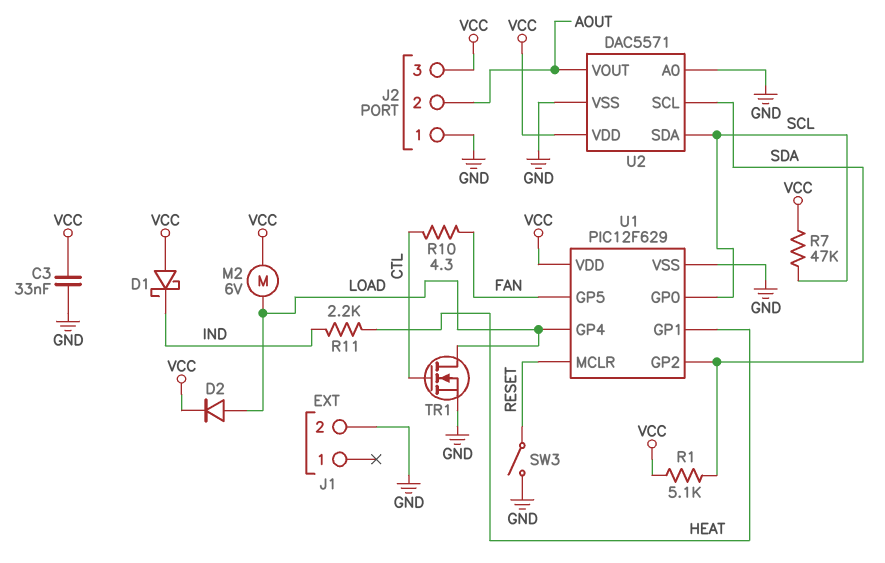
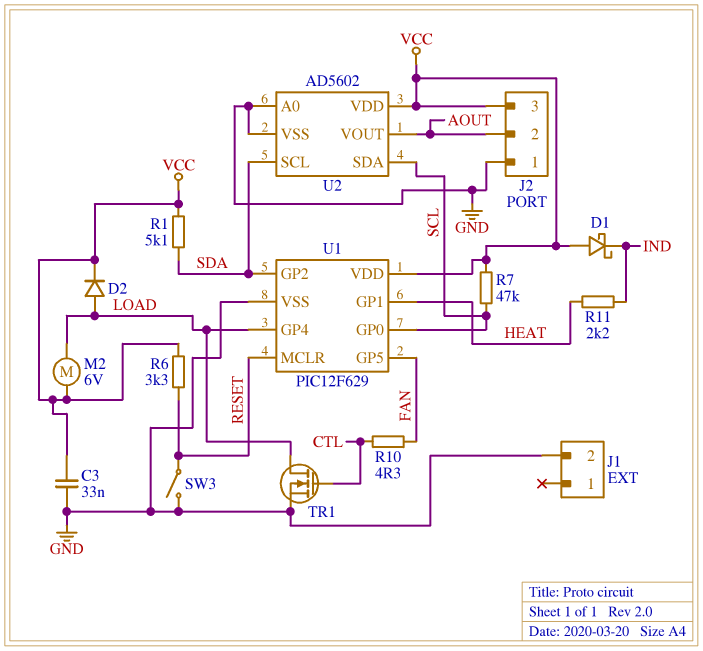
R6: none -> 3.3k (RESET, VCC)
U2: DAC5571 -> AD5602

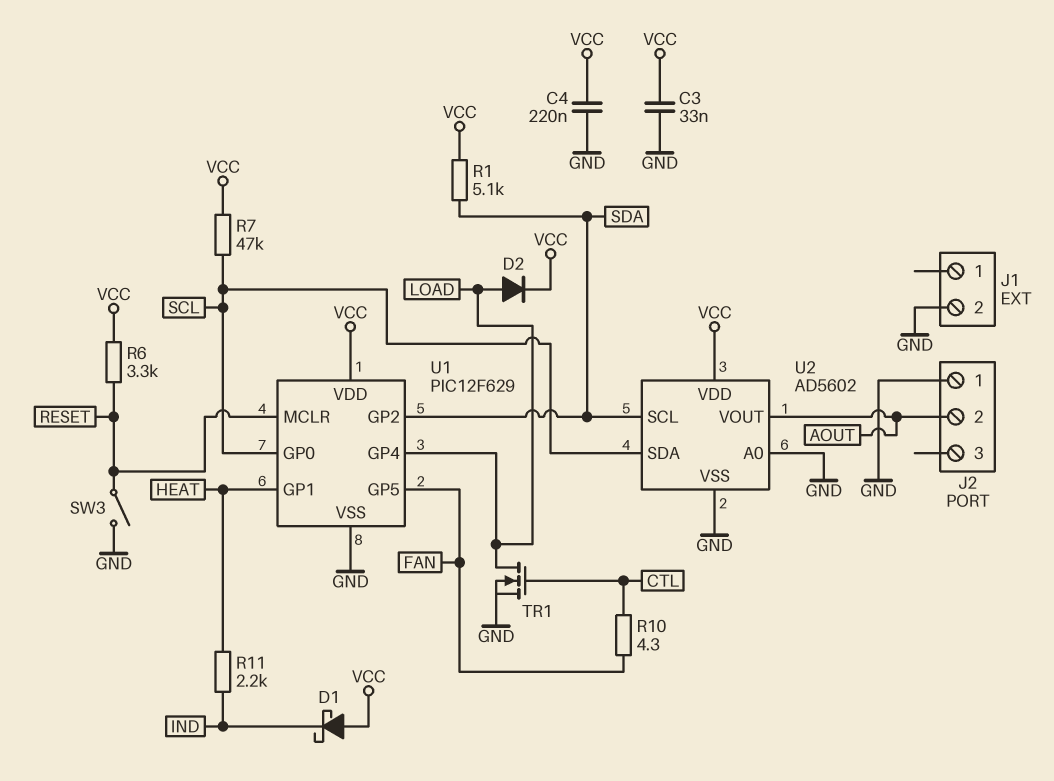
C4: none -> 220nF (GND, VCC)
J2 pin 3: VCC -> none
M2: motor 6V (LOAD, VCC) -> none

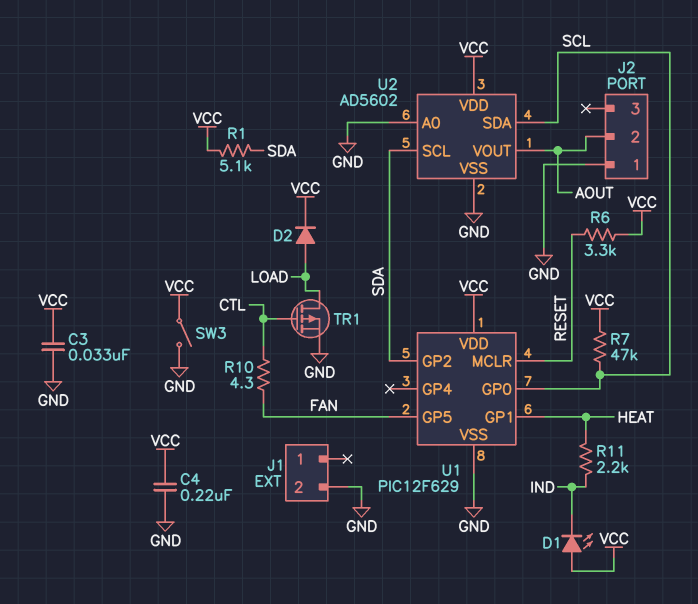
D1: schottky (A VCC, K IND) -> LED (A VCC, K IND)
SW3: switch (GND, RESET) -> switch (GND, VCC)
TR1: NMOS (G CTL, D LOAD, S GND) -> PMOS (G CTL, D LOAD, S GND)
U1 pin GP4: LOAD -> none

